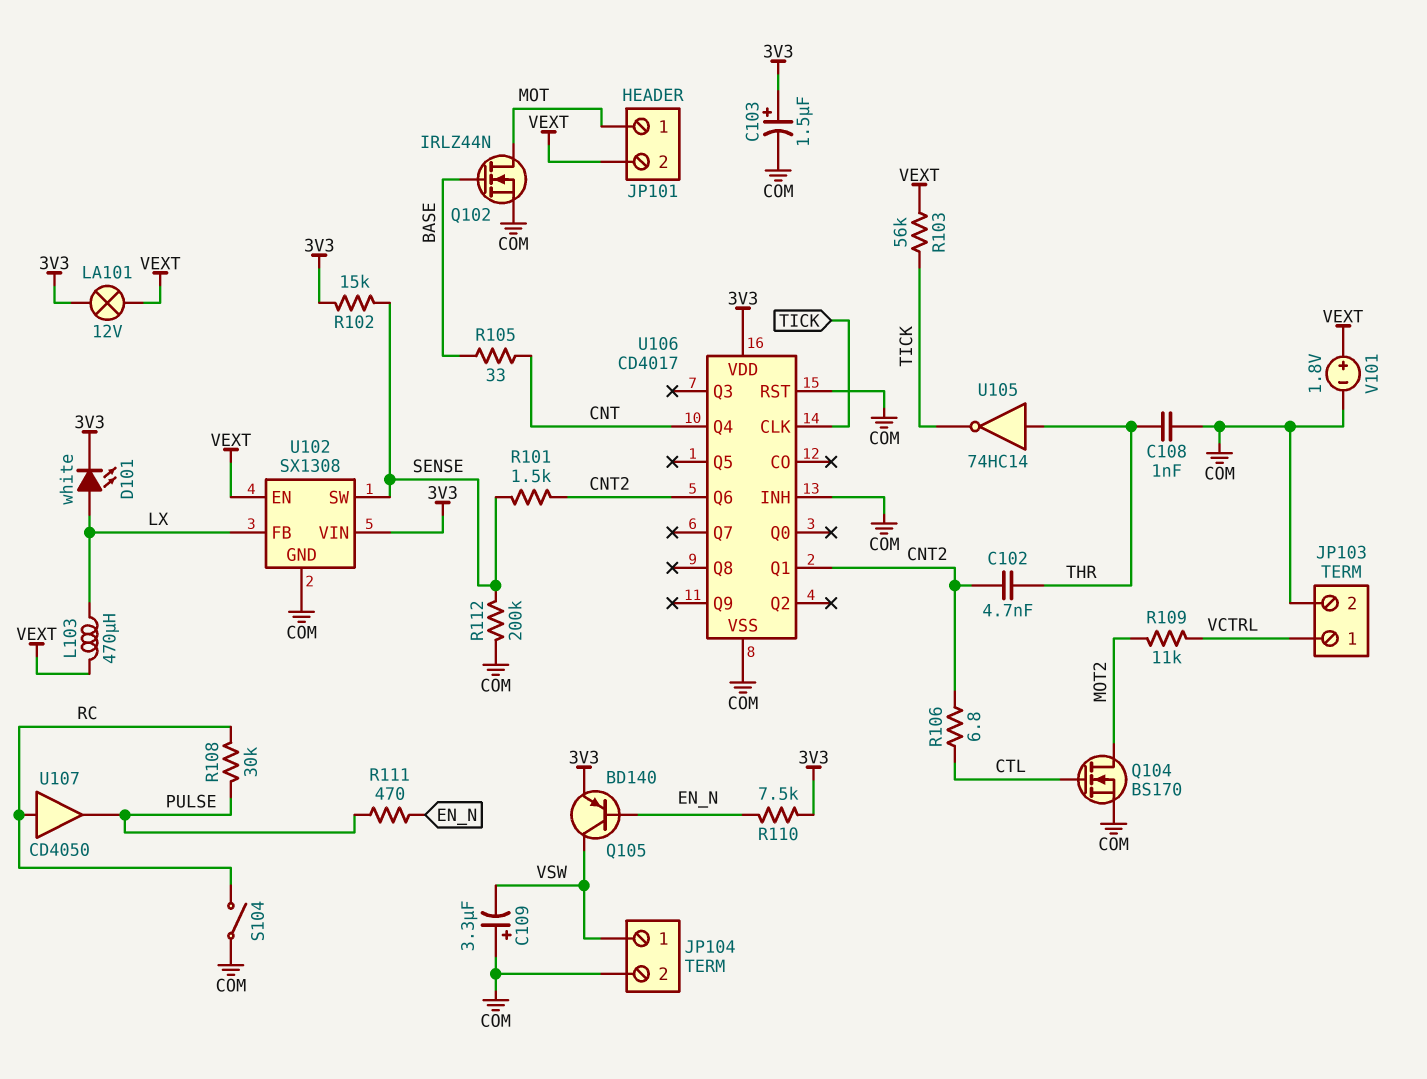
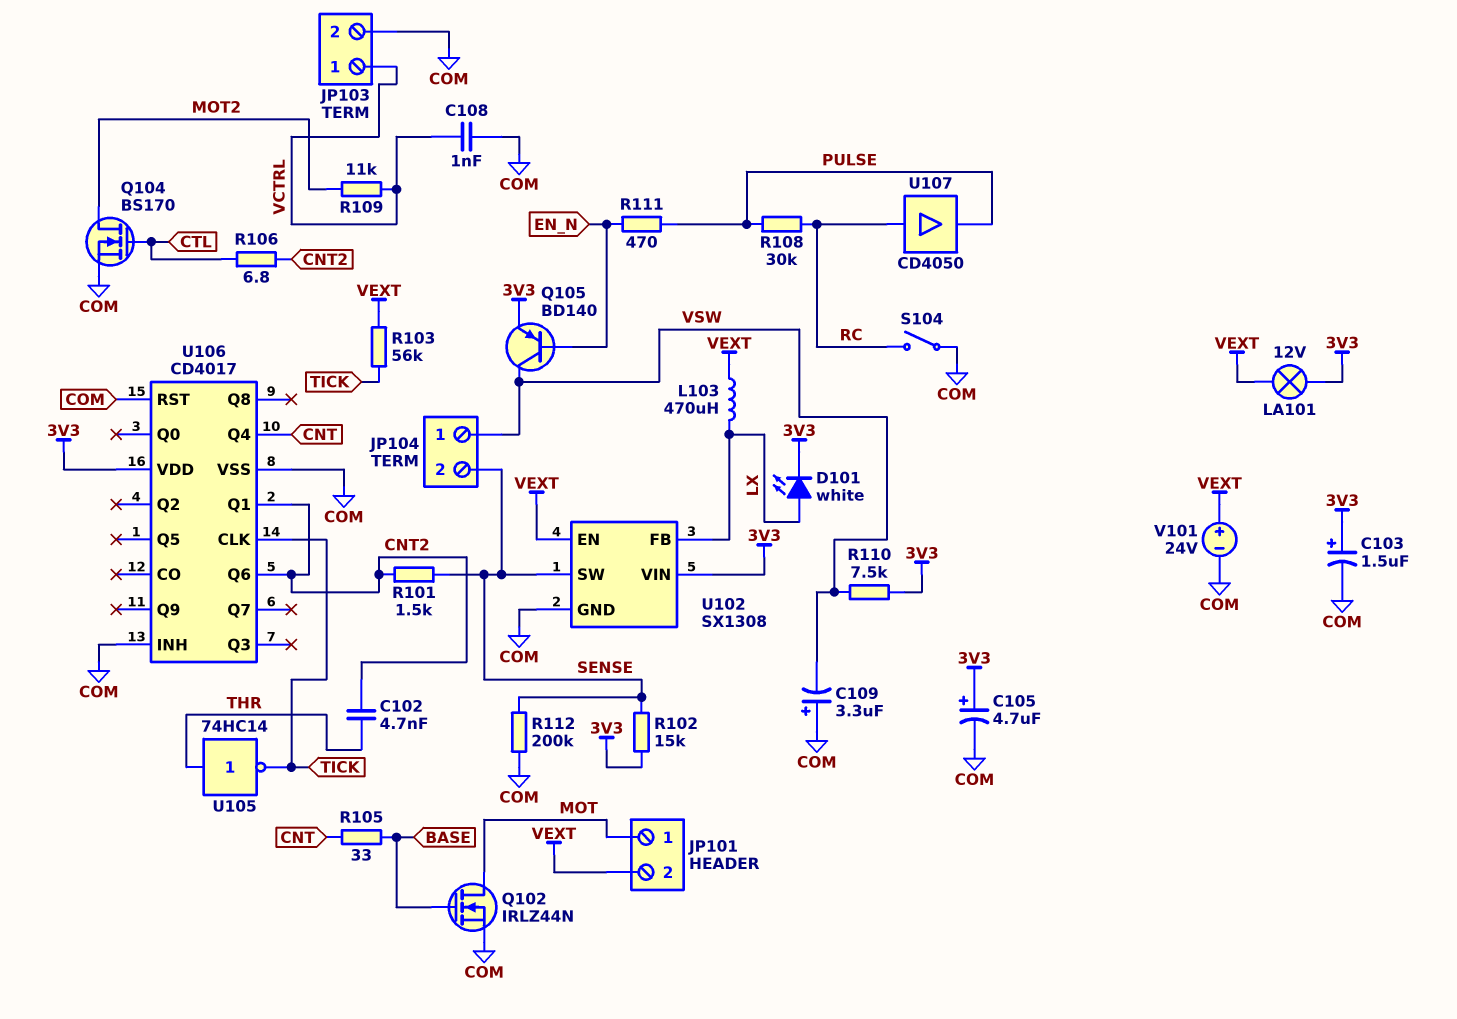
C105: none -> 4.7uF (plus 3V3, minus COM)
C108: 1nF (COM, THR) -> 1nF (COM, VCTRL)
JP104 pin 2: COM -> SENSE
R110: 7.5k (3V3, EN_N) -> 7.5k (3V3, VSW)
V101: 1.8V (plus VEXT, minus COM) -> 24V (plus VEXT, minus COM)

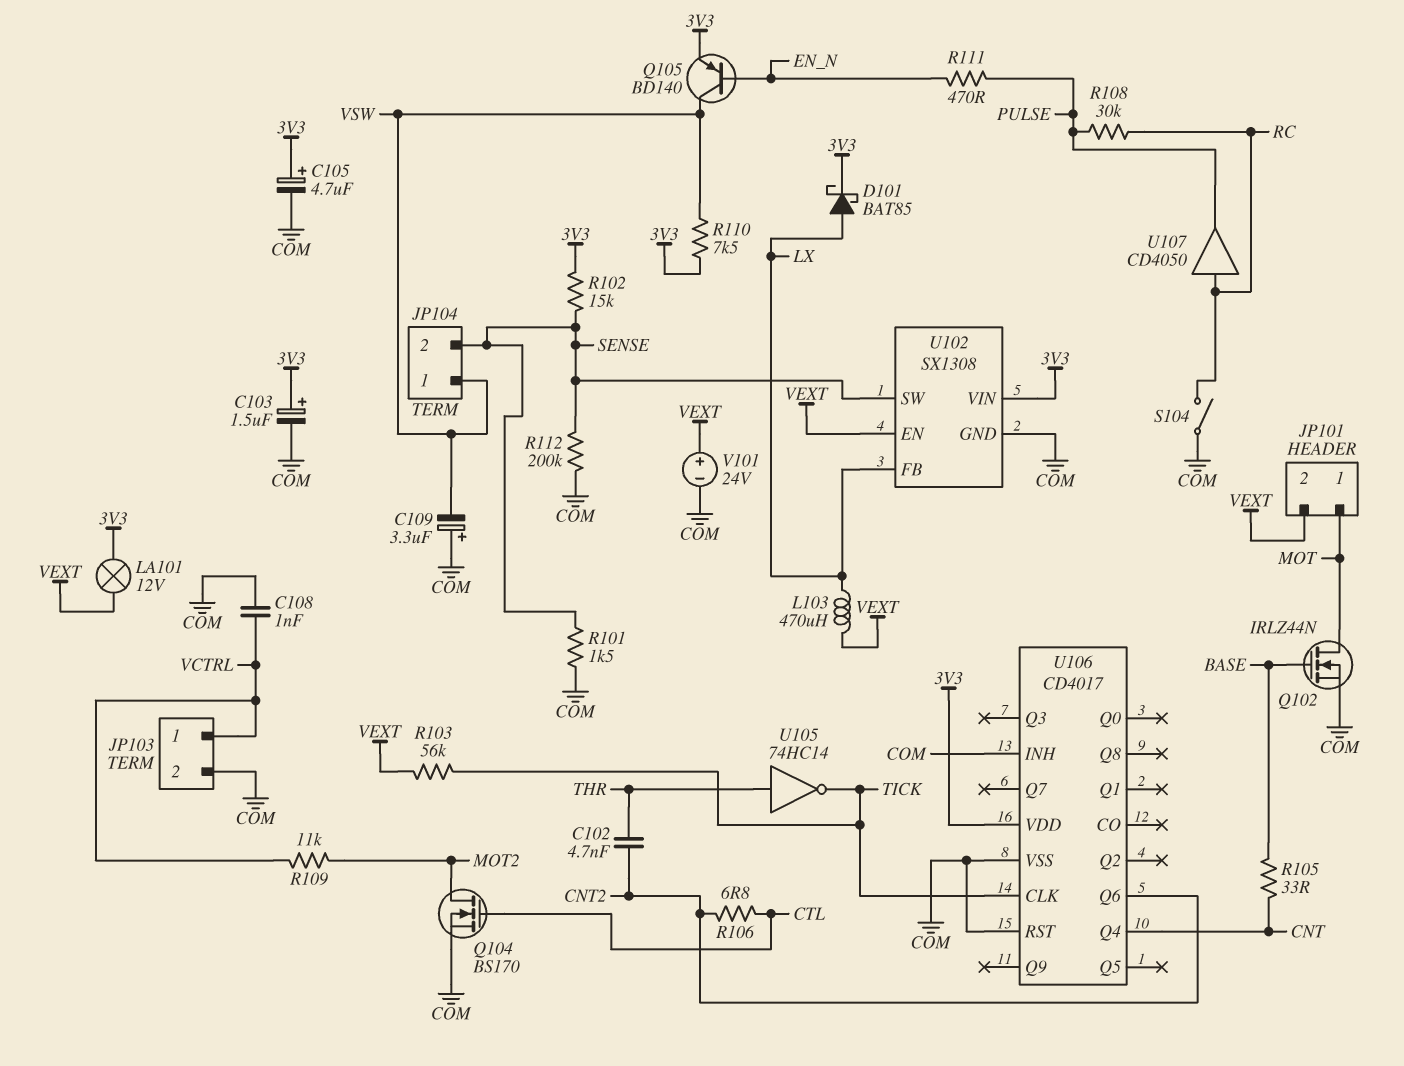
D101: LED white (A LX, K 3V3) -> schottky BAT85 (A LX, K 3V3)
R101: 1.5k (CNT2, SENSE) -> 1.5k (COM, SENSE)
U106 pin Q1: CNT2 -> none

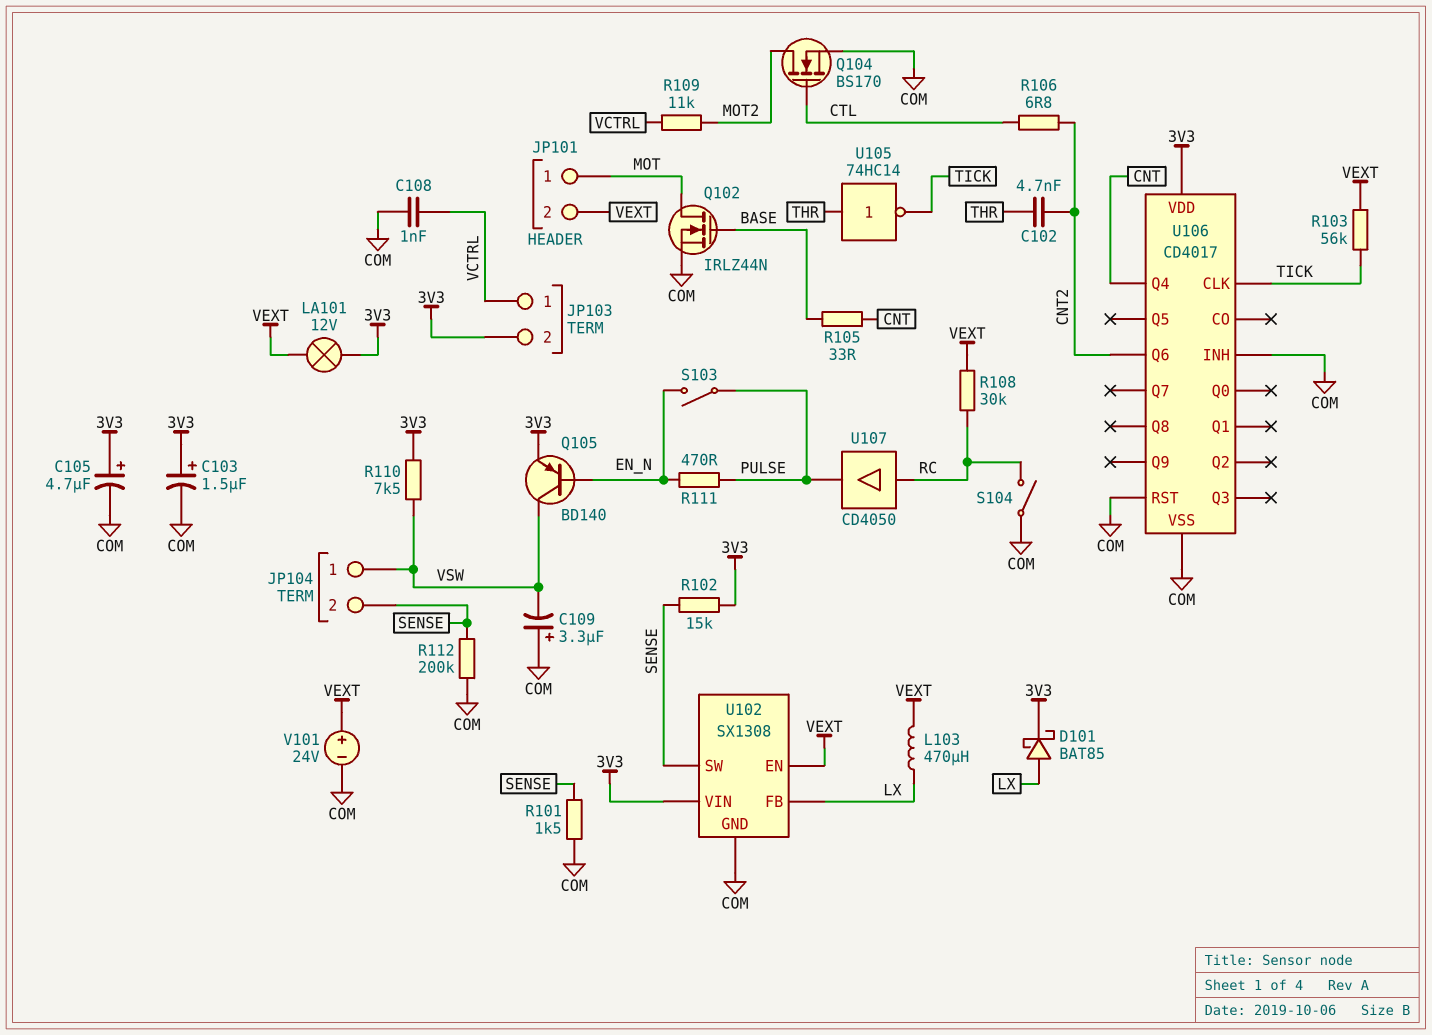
JP103 pin 2: COM -> 3V3
R108: 30k (PULSE, RC) -> 30k (RC, VEXT)
S103: none -> switch (EN_N, PULSE)

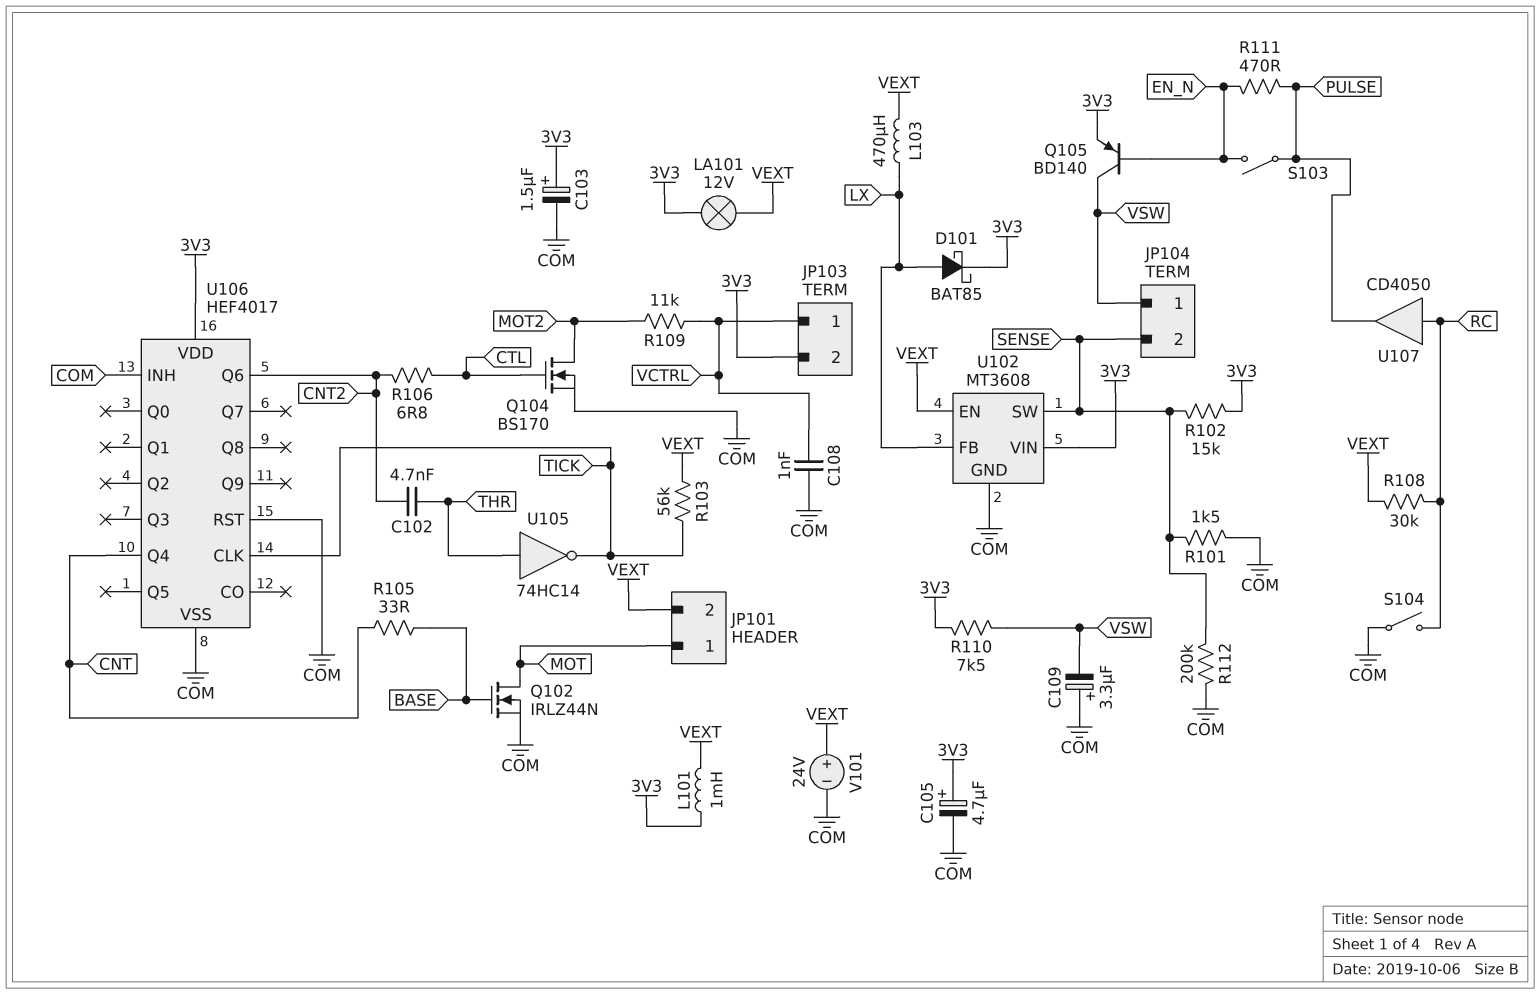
L101: none -> 1mH (3V3, VEXT)
U102: SX1308 -> MT3608
U106: CD4017 -> HEF4017

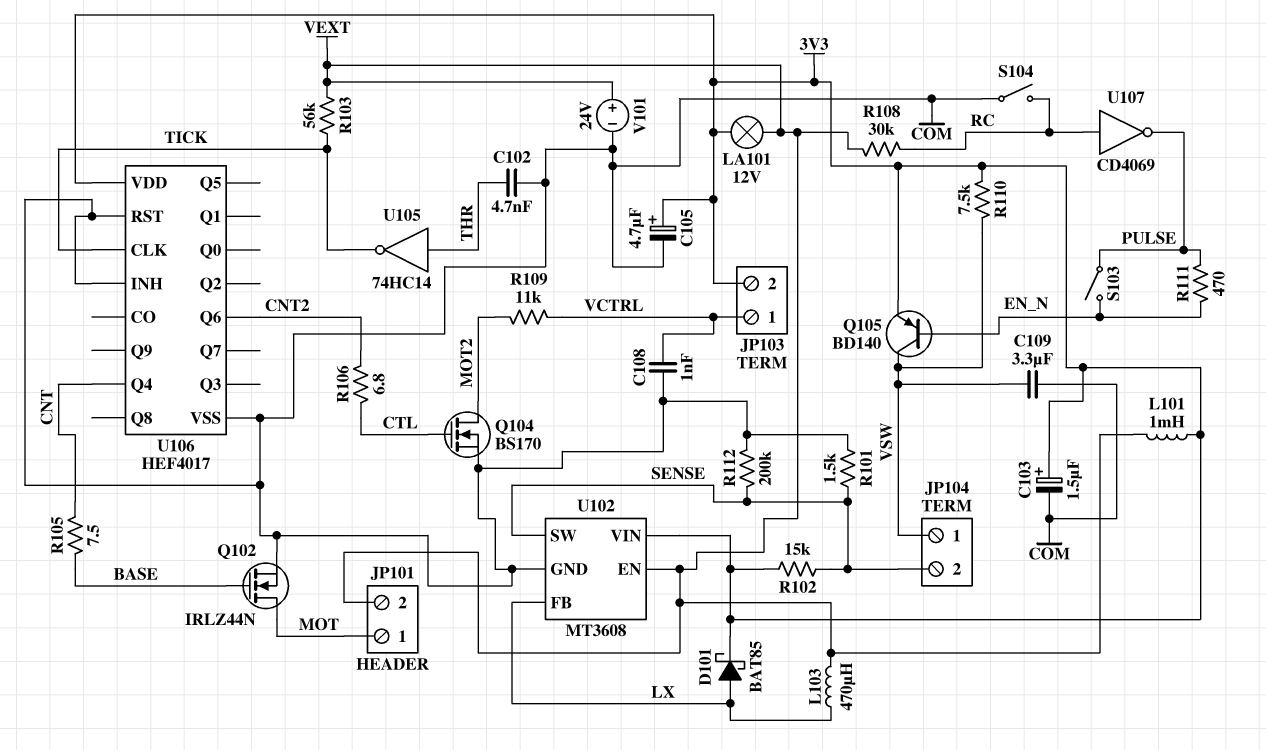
C102: 4.7nF (CNT2, THR) -> 4.7nF (COM, THR)
C109: 3.3uF (plus COM, minus VSW) -> 3.3uF (COM, VSW)
R105: 33 (BASE, CNT) -> 7.5 (BASE, CNT)
U107: buffer CD4050 (in RC, out PULSE) -> NOT CD4069 (in RC, out PULSE)

